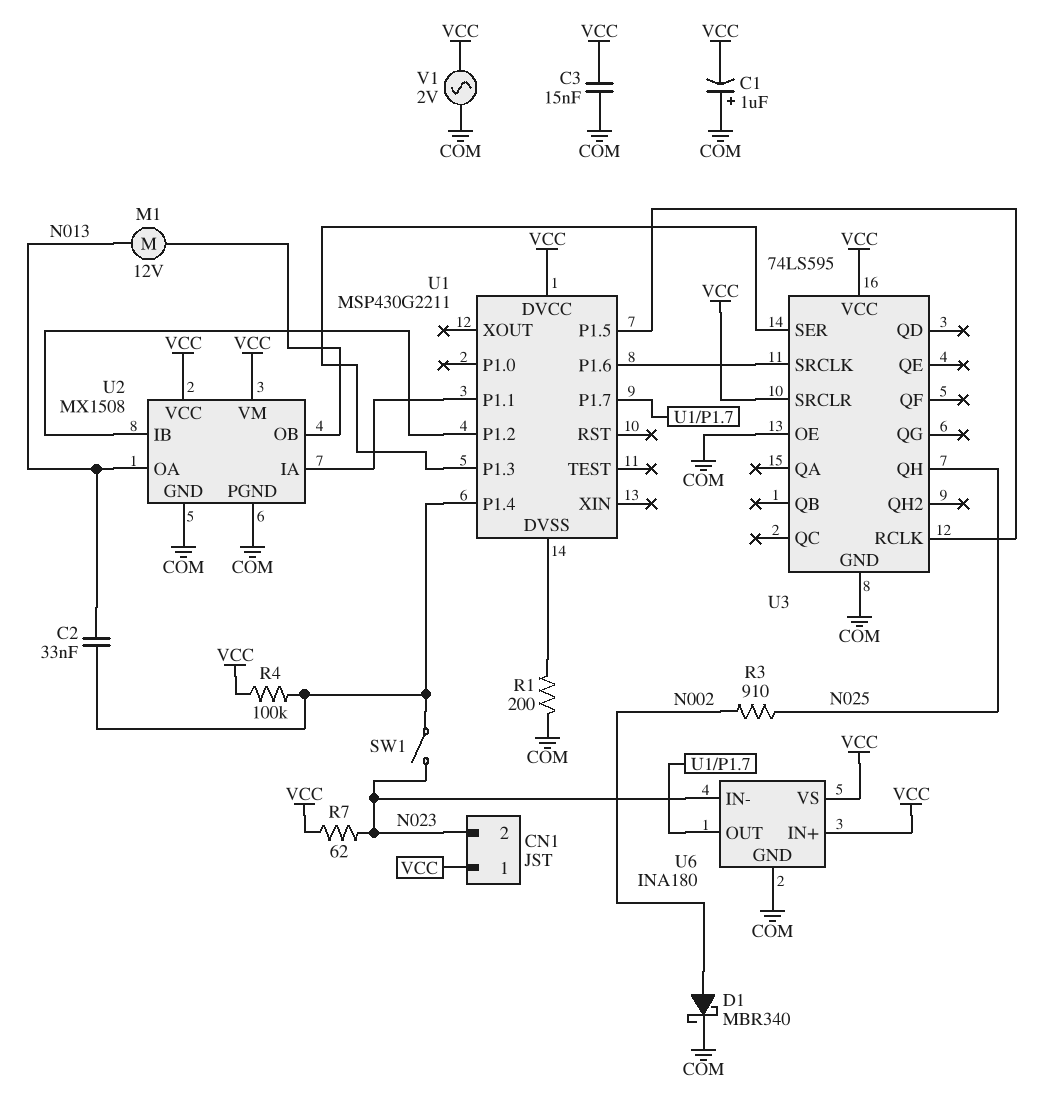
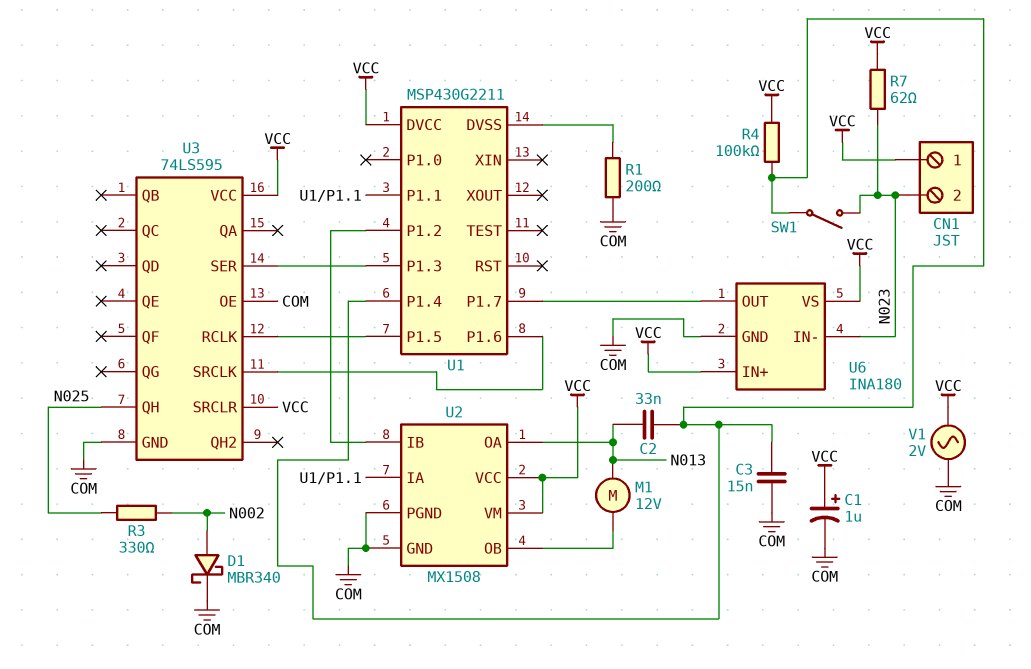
C1: 1uF (plus COM, minus VCC) -> 1uF (plus VCC, minus COM)
C3: 15nF (COM, VCC) -> 15nF (COM, U1/P1.4)
R3: 910 (N002, N025) -> 330 (N002, N025)

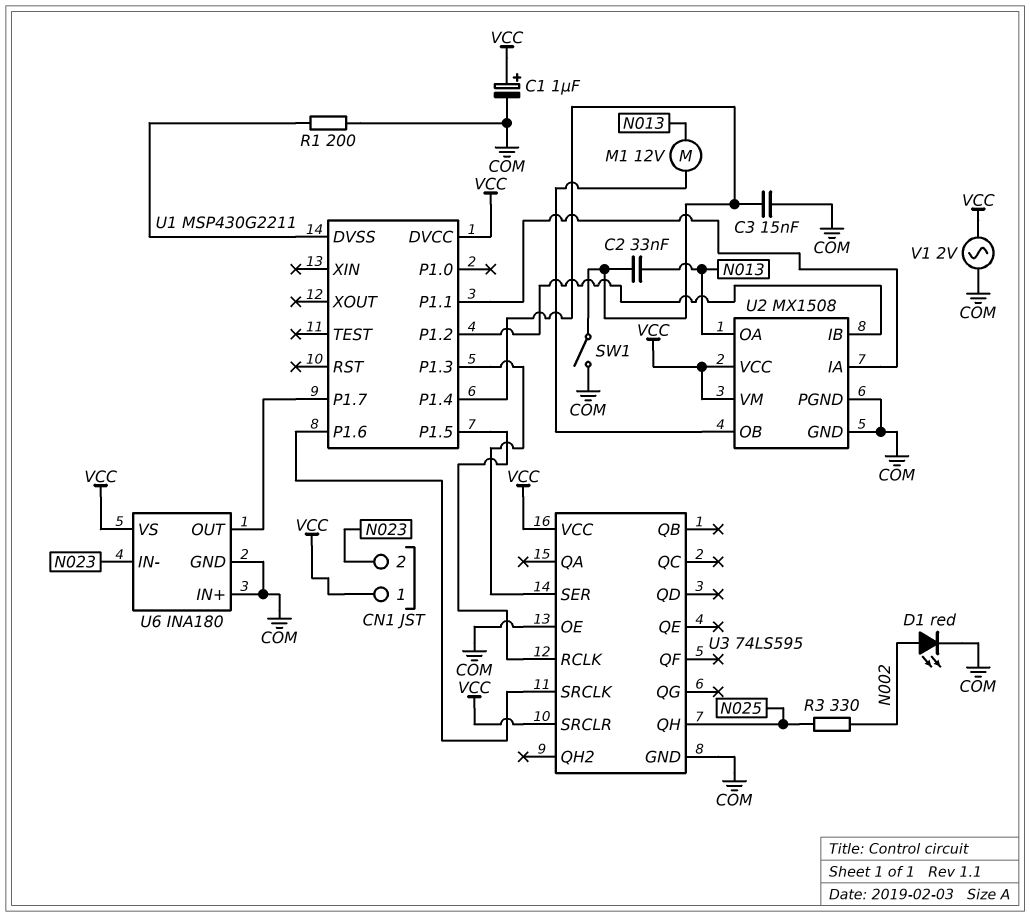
D1: schottky MBR340 (A N002, K COM) -> LED red (A N002, K COM)
R4: 100k (U1/P1.4, VCC) -> none
R7: 62 (N023, VCC) -> none
SW1: switch (N023, U1/P1.4) -> switch (COM, U1/P1.4)
U6 pin IN+: VCC -> COM

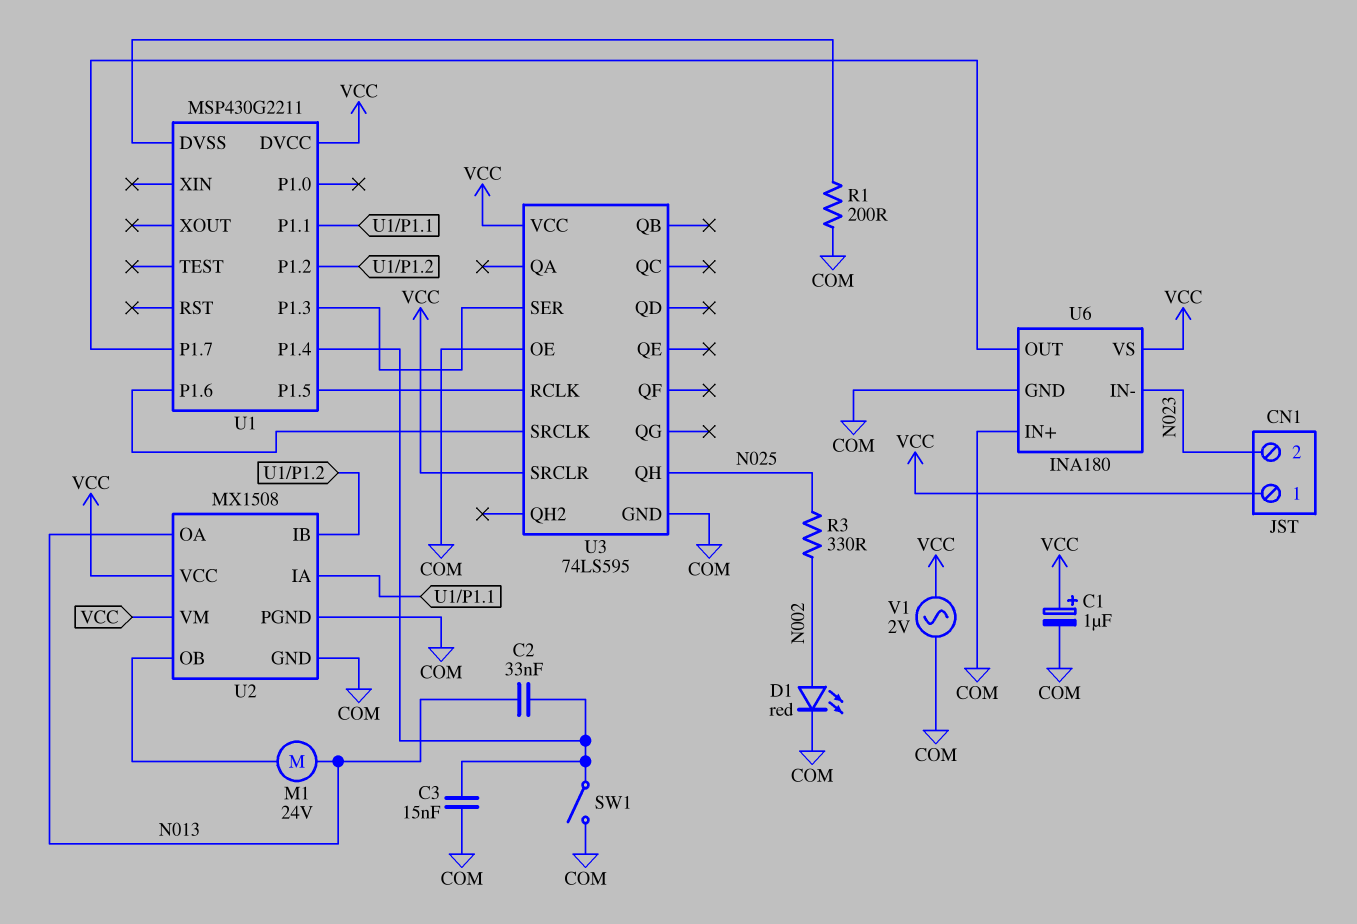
M1: motor 12V (N013, U2/OB) -> motor 24V (N013, U2/OB)

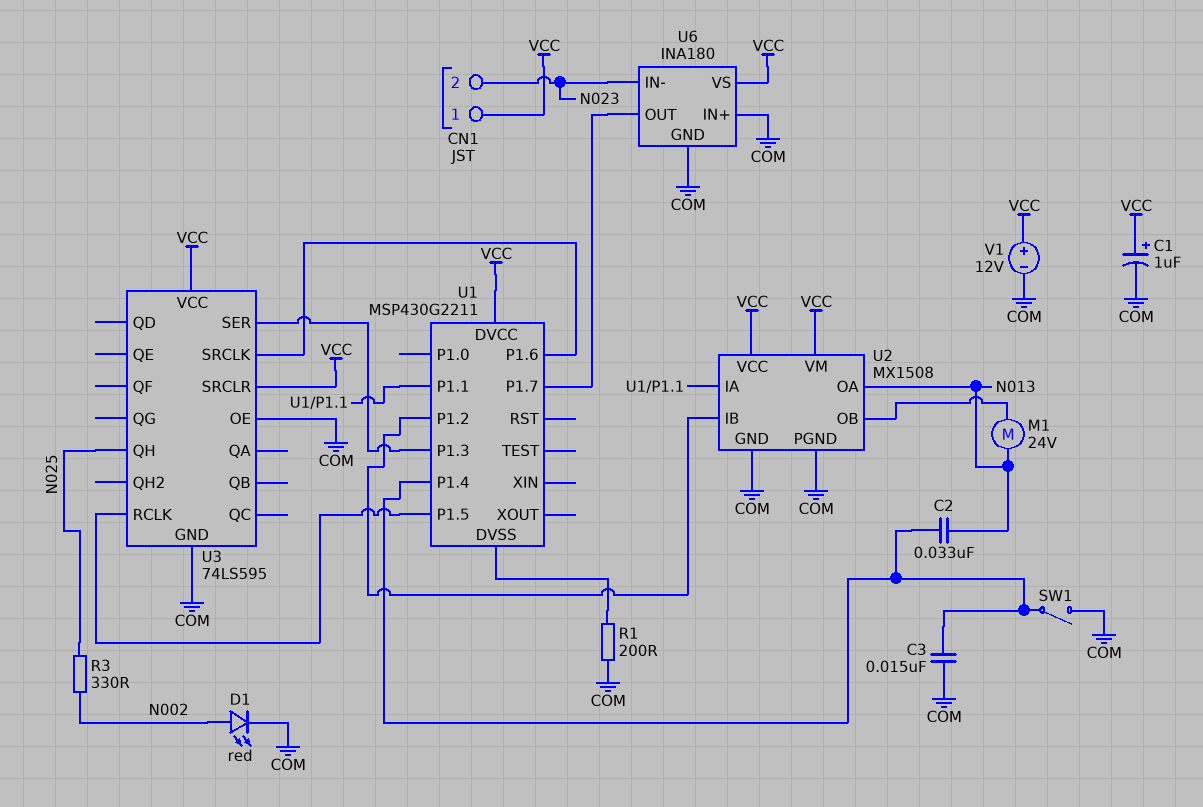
V1: AC 2V (COM, VCC) -> 12V (plus VCC, minus COM)

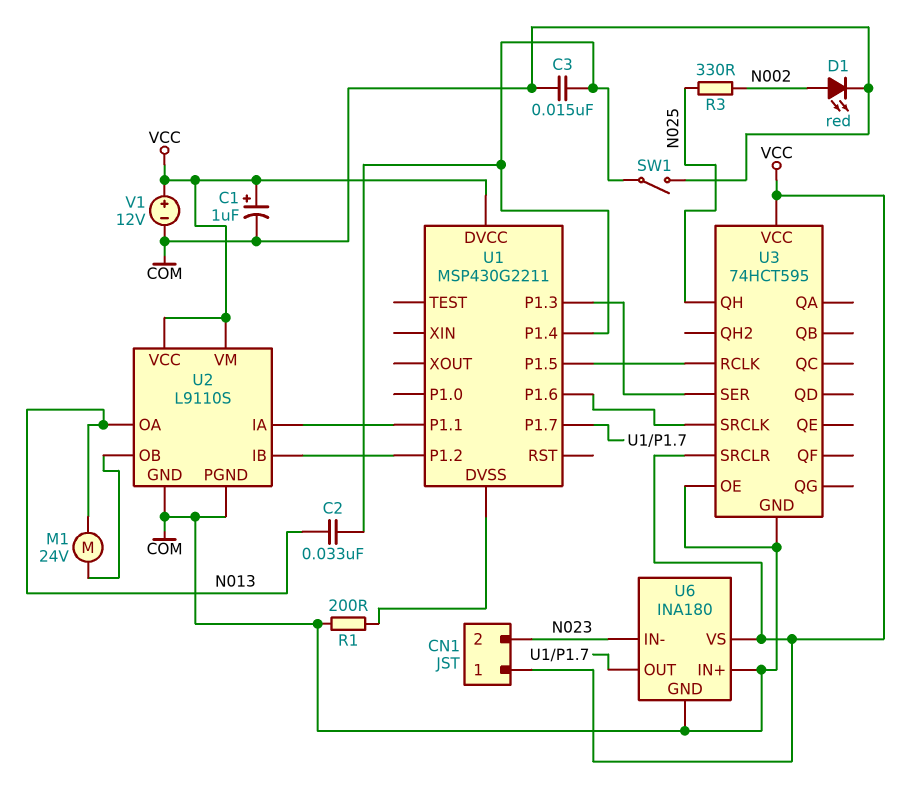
U2: MX1508 -> L9110S
U3: 74LS595 -> 74HCT595

